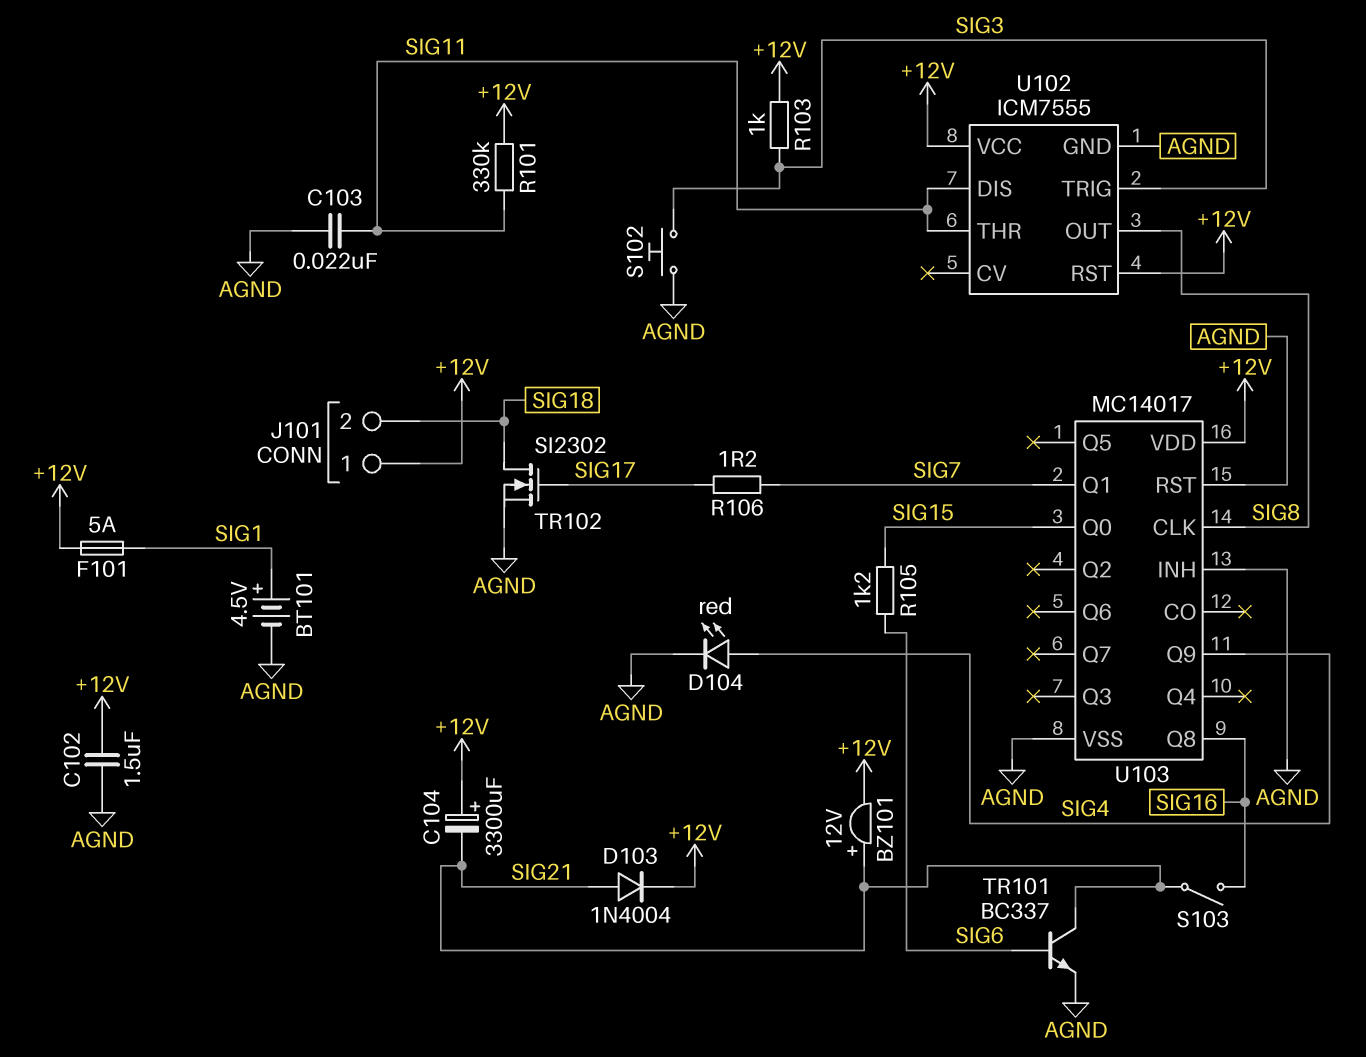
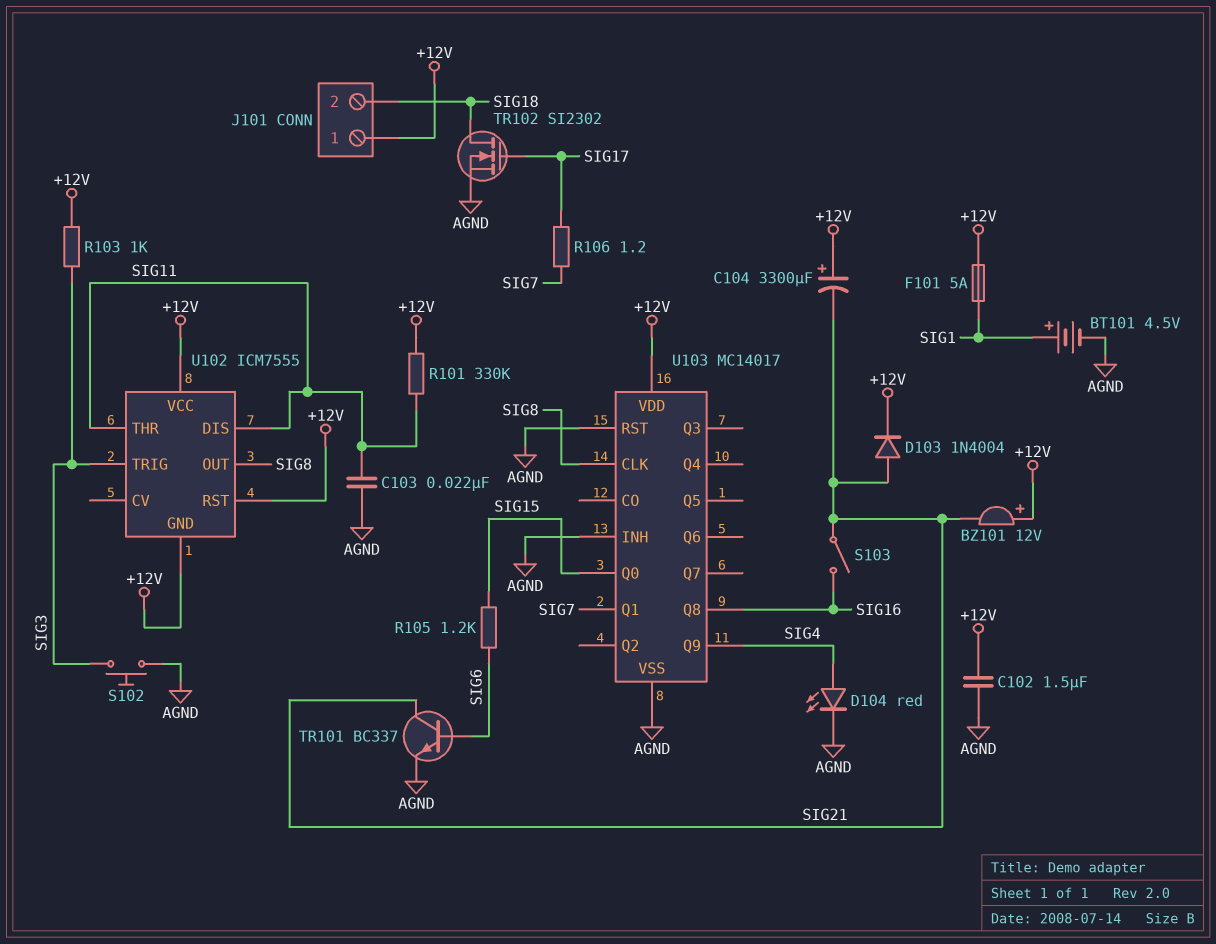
BZ101: buzzer 12V (plus SIG21, minus +12V) -> buzzer 12V (plus +12V, minus SIG21)
U102 pin GND: AGND -> +12V

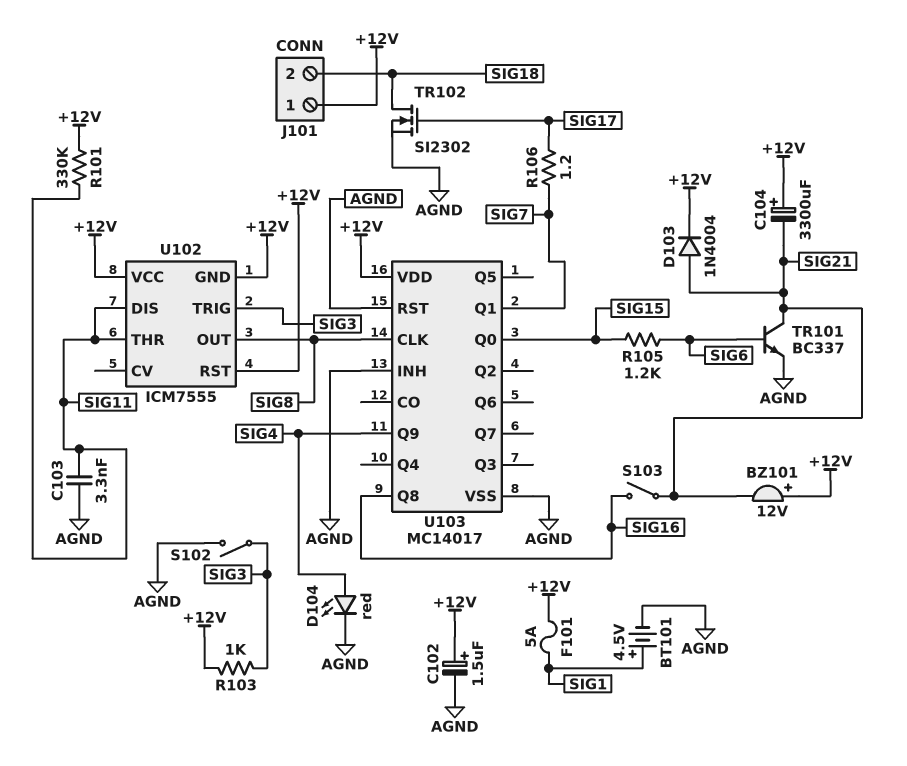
C102: 1.5uF (+12V, AGND) -> 1.5uF (plus +12V, minus AGND)
C103: 22nF (AGND, SIG11) -> 3.3nF (AGND, SIG11)
S102: button (AGND, SIG3) -> switch (AGND, SIG3)

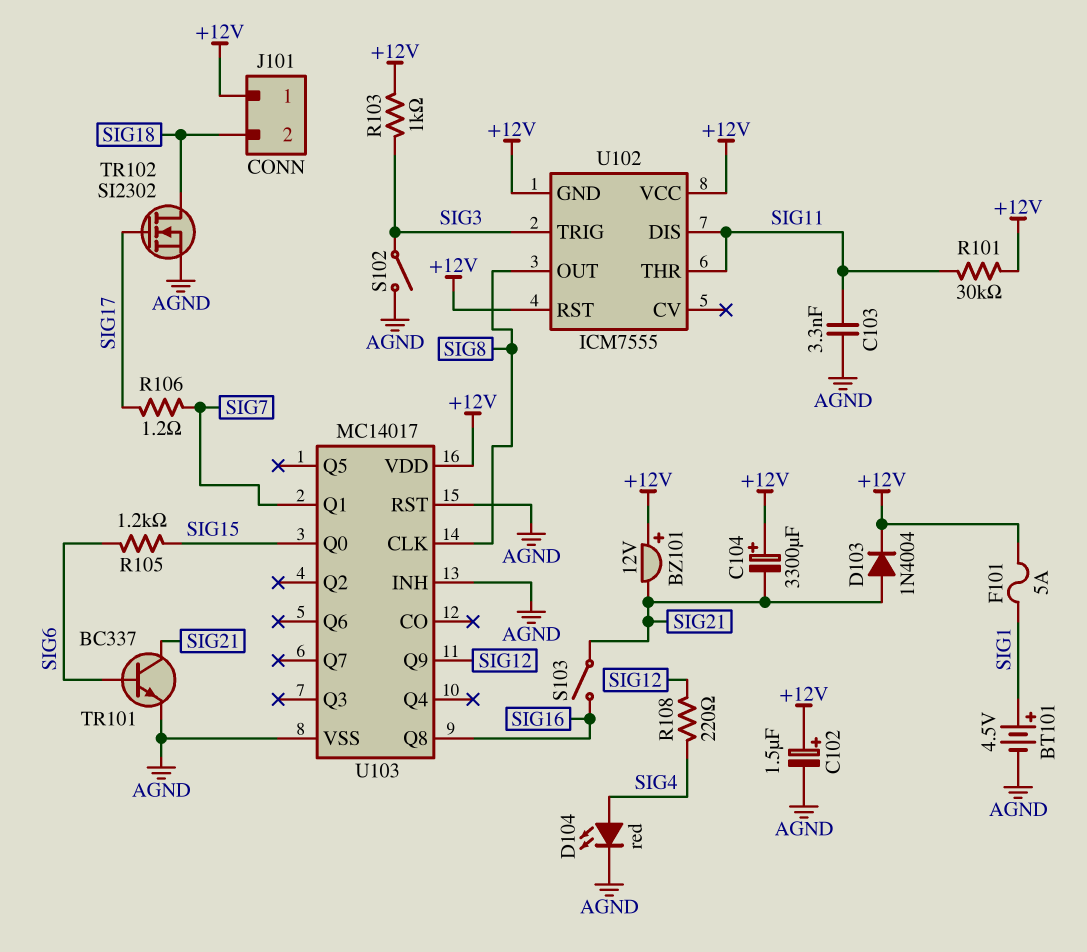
R101: 330k (+12V, SIG11) -> 30k (+12V, SIG11)
R108: none -> 220 (SIG4, SIG12)
U103 pin Q9: SIG4 -> SIG12

